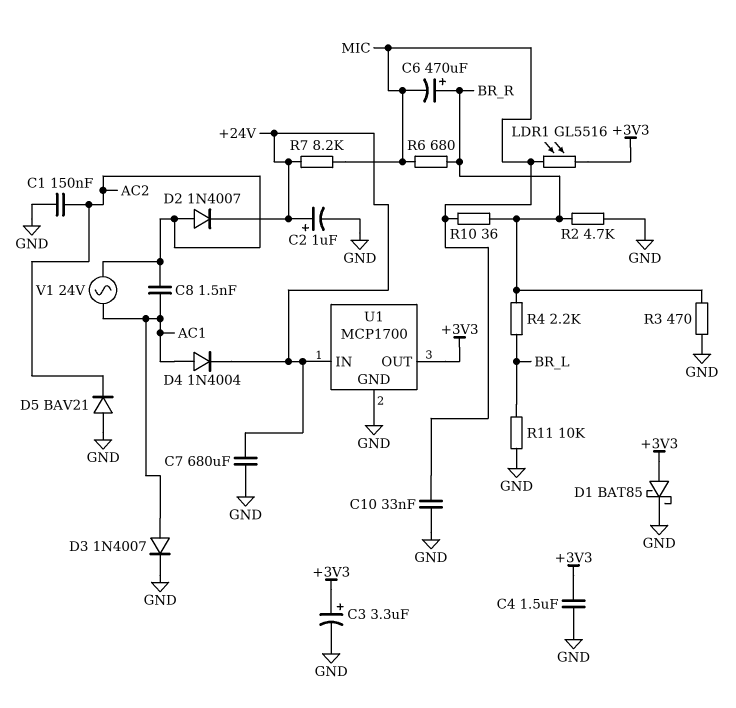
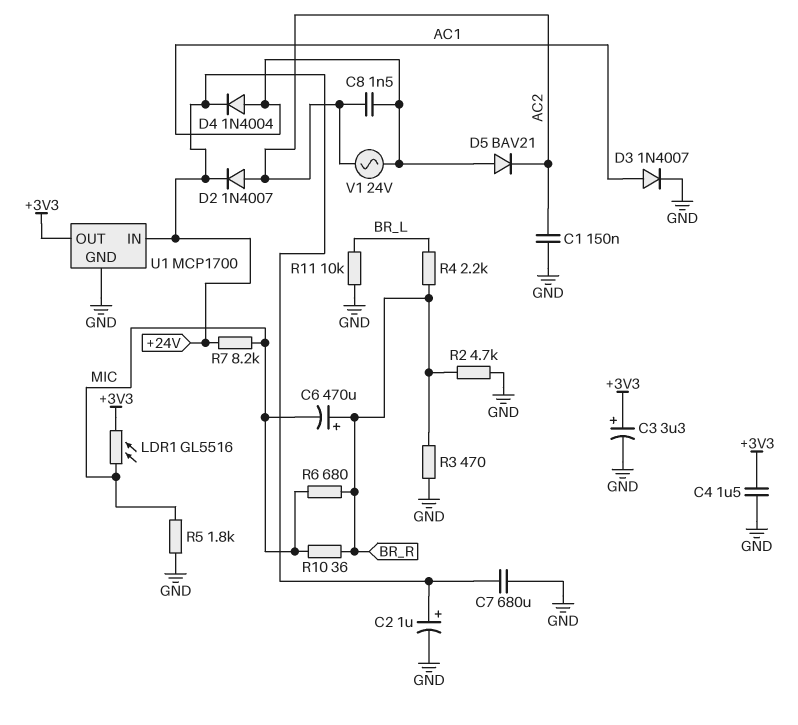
C10: 33nF (GND, MIC) -> none
D1: schottky BAT85 (A +3V3, K GND) -> none
D5: diode BAV21 (A GND, K AC2) -> diode BAV21 (A AC1, K AC2)
R5: none -> 1.8k (GND, MIC)

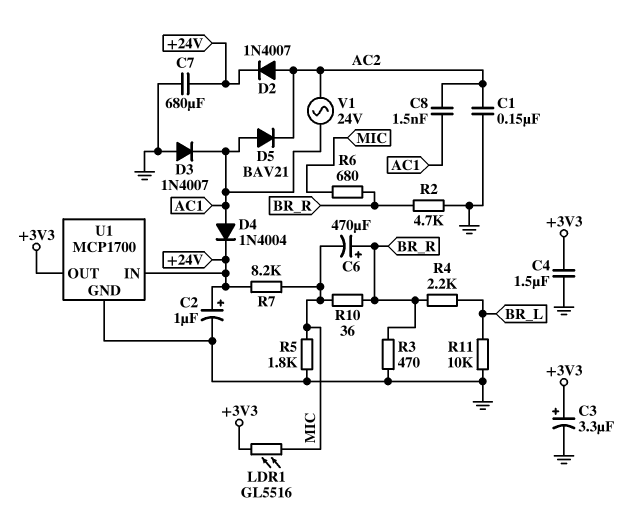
D3: diode 1N4007 (A AC1, K GND) -> diode 1N4007 (A GND, K AC1)

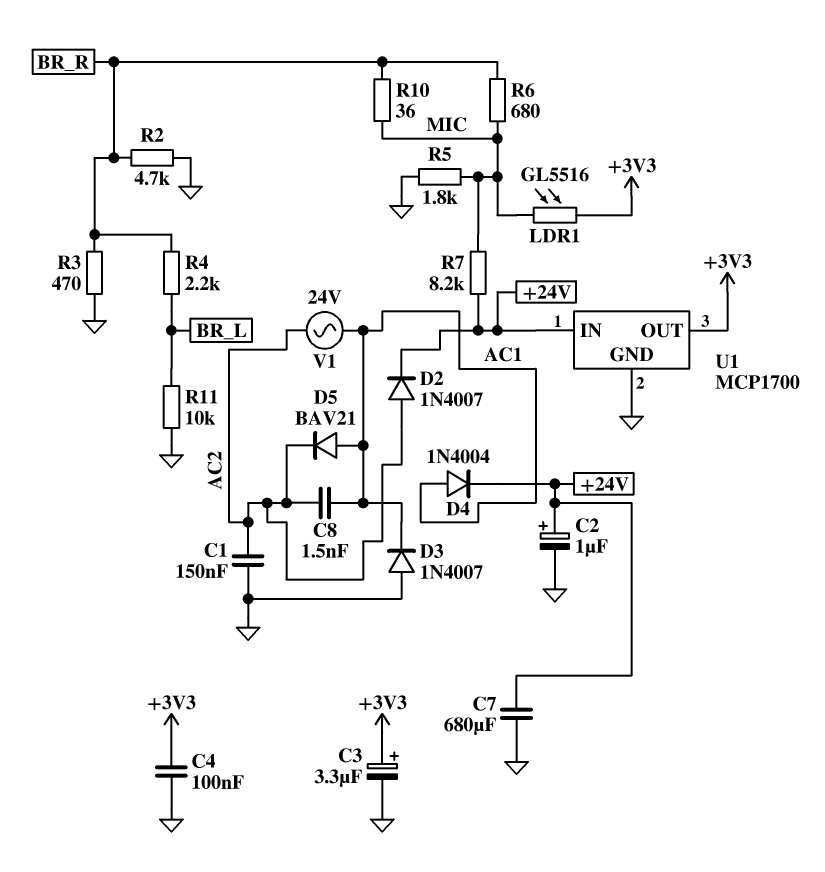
C4: 1.5uF (+3V3, GND) -> 100nF (+3V3, GND)
C6: 470uF (plus BR_R, minus MIC) -> none

